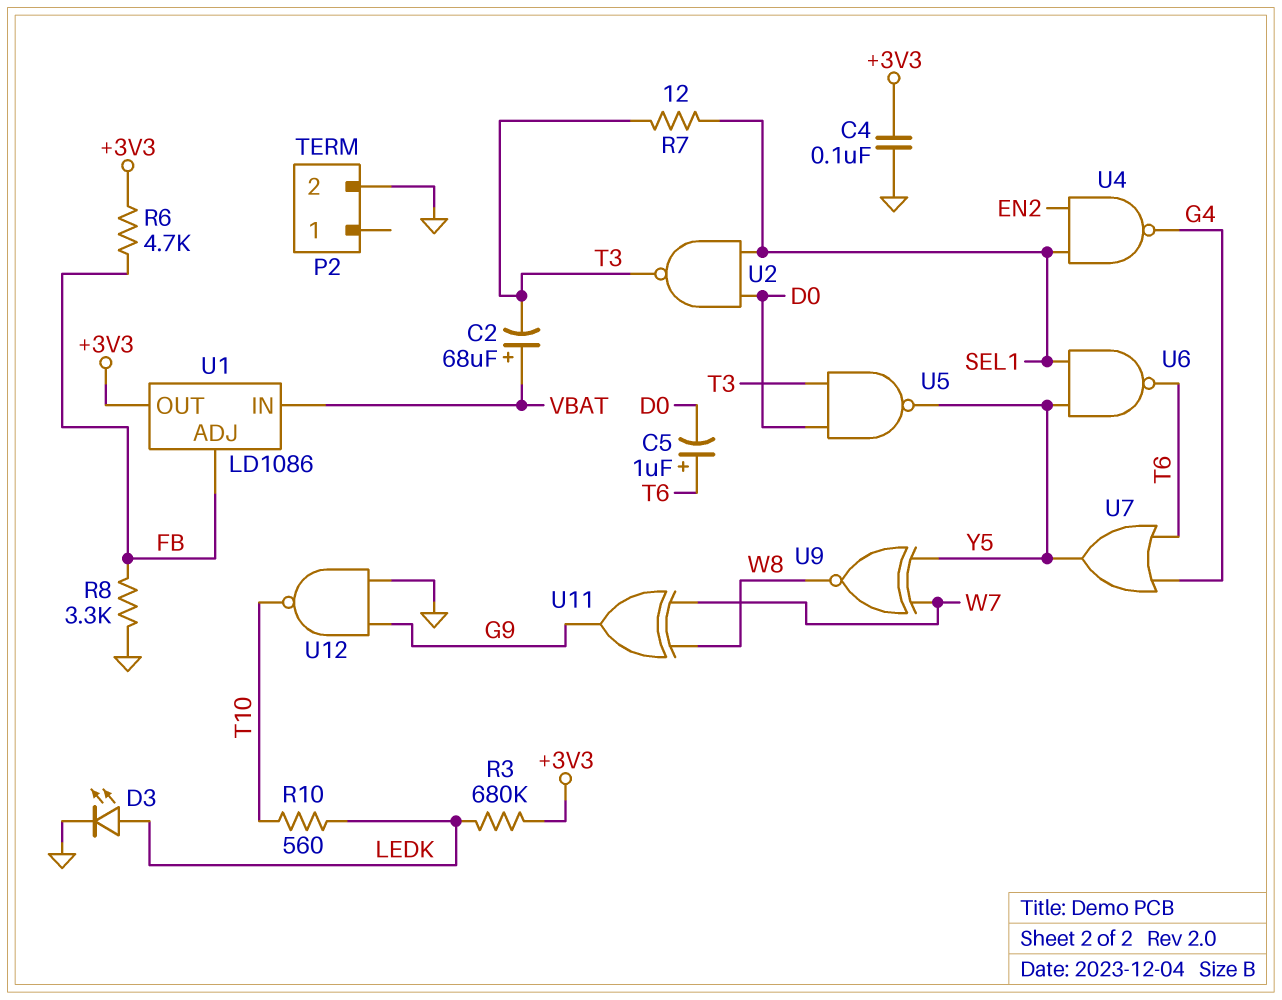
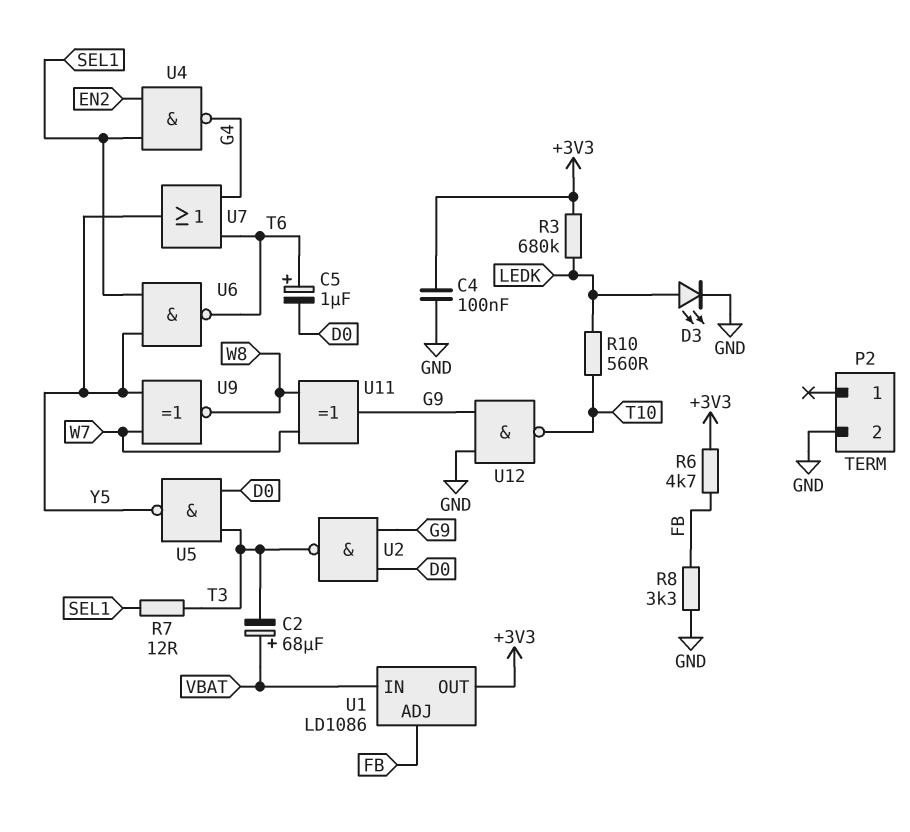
U2: NAND (in D0, in SEL1, out T3) -> NAND (in D0, in G9, out T3)

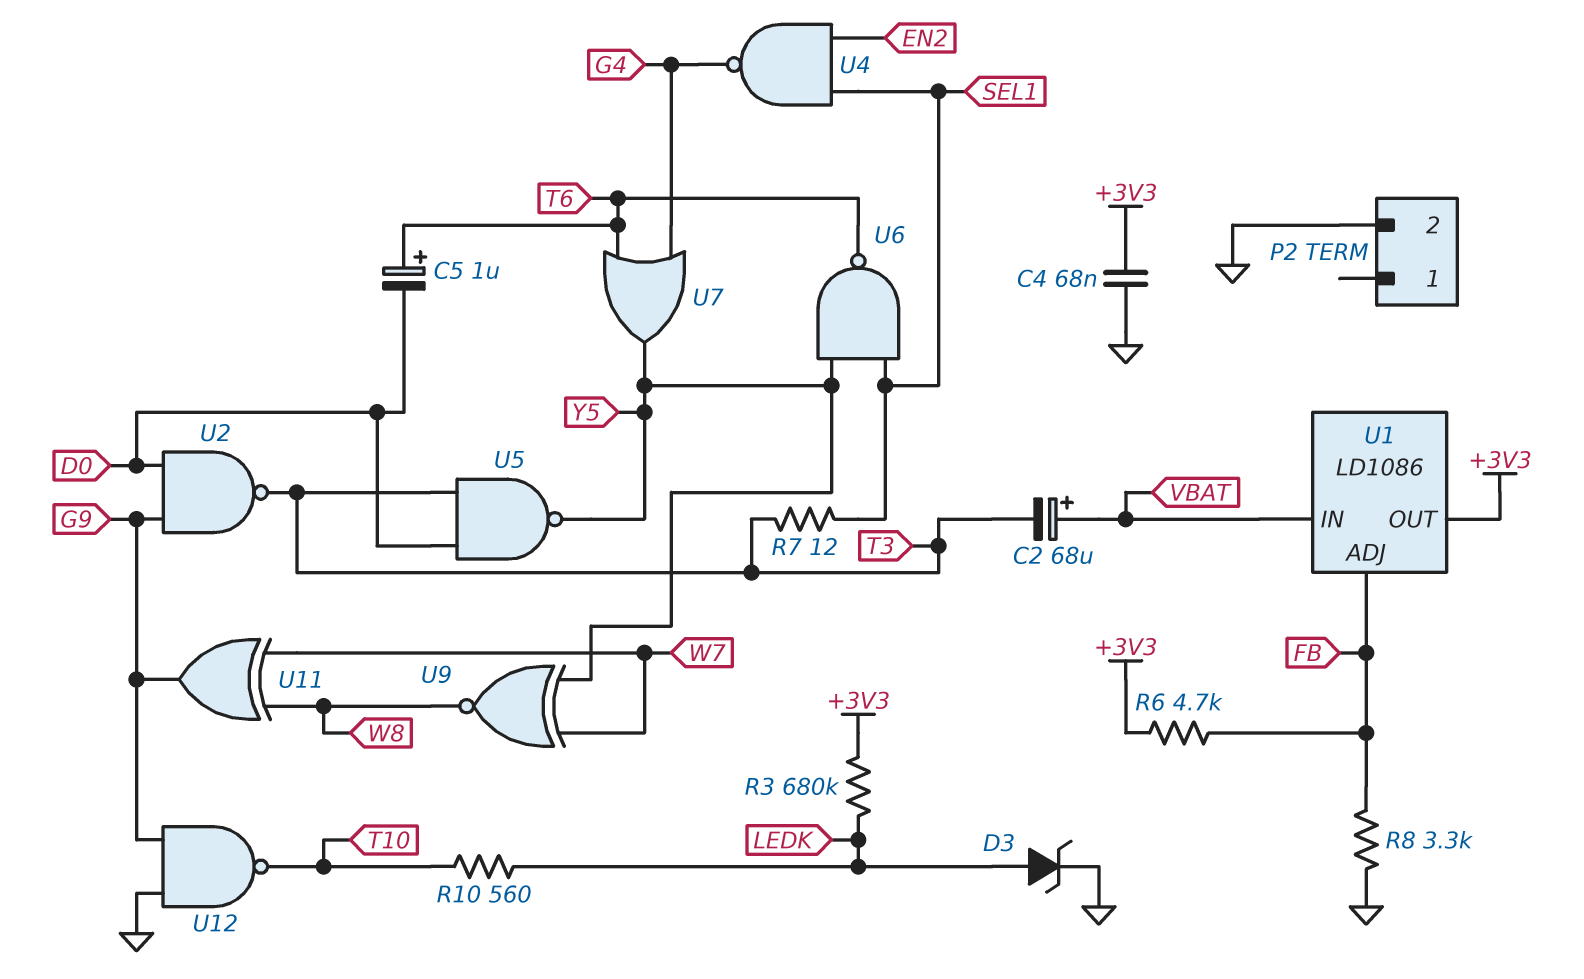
C4: 100nF (+3V3, GND) -> 68nF (+3V3, GND)
D3: LED (A LEDK, K GND) -> zener (A LEDK, K GND)

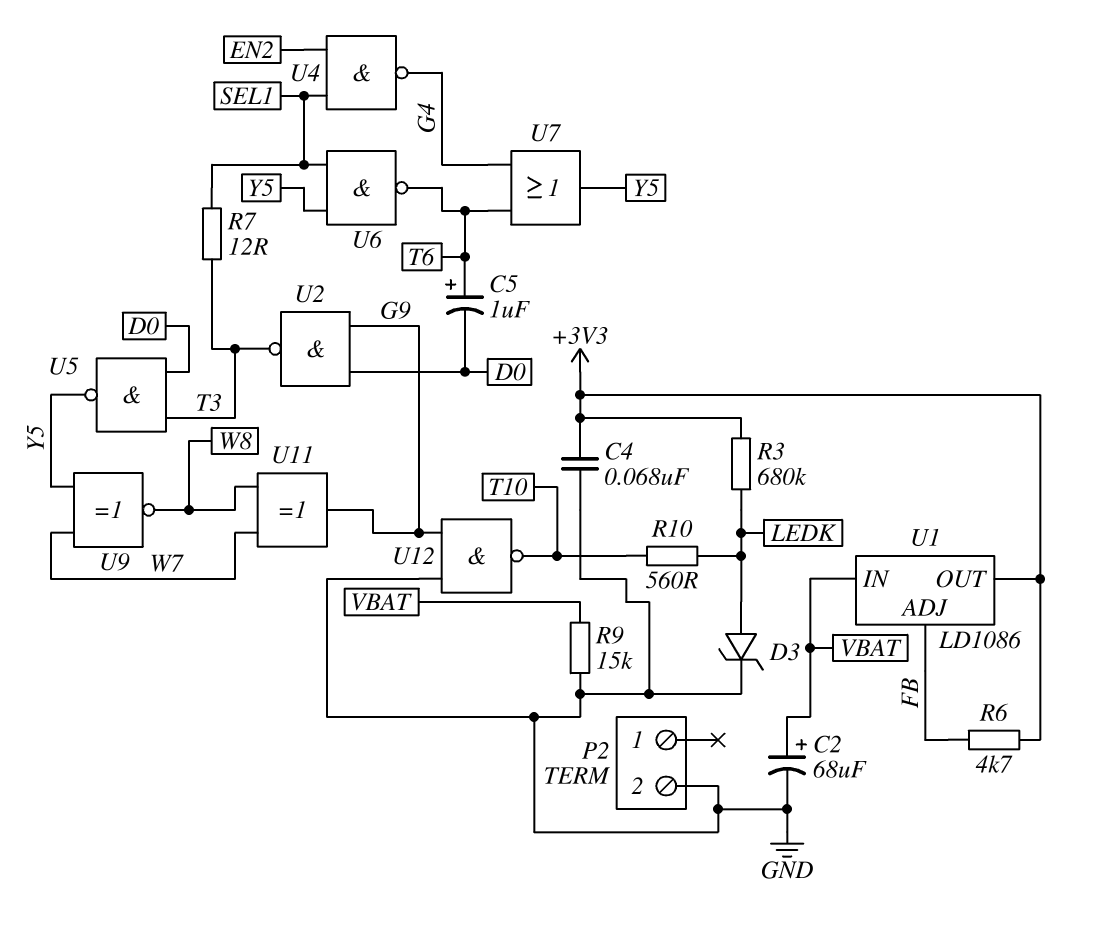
C2: 68uF (plus VBAT, minus T3) -> 68uF (plus VBAT, minus GND)
R8: 3.3k (FB, GND) -> none
R9: none -> 15k (GND, VBAT)

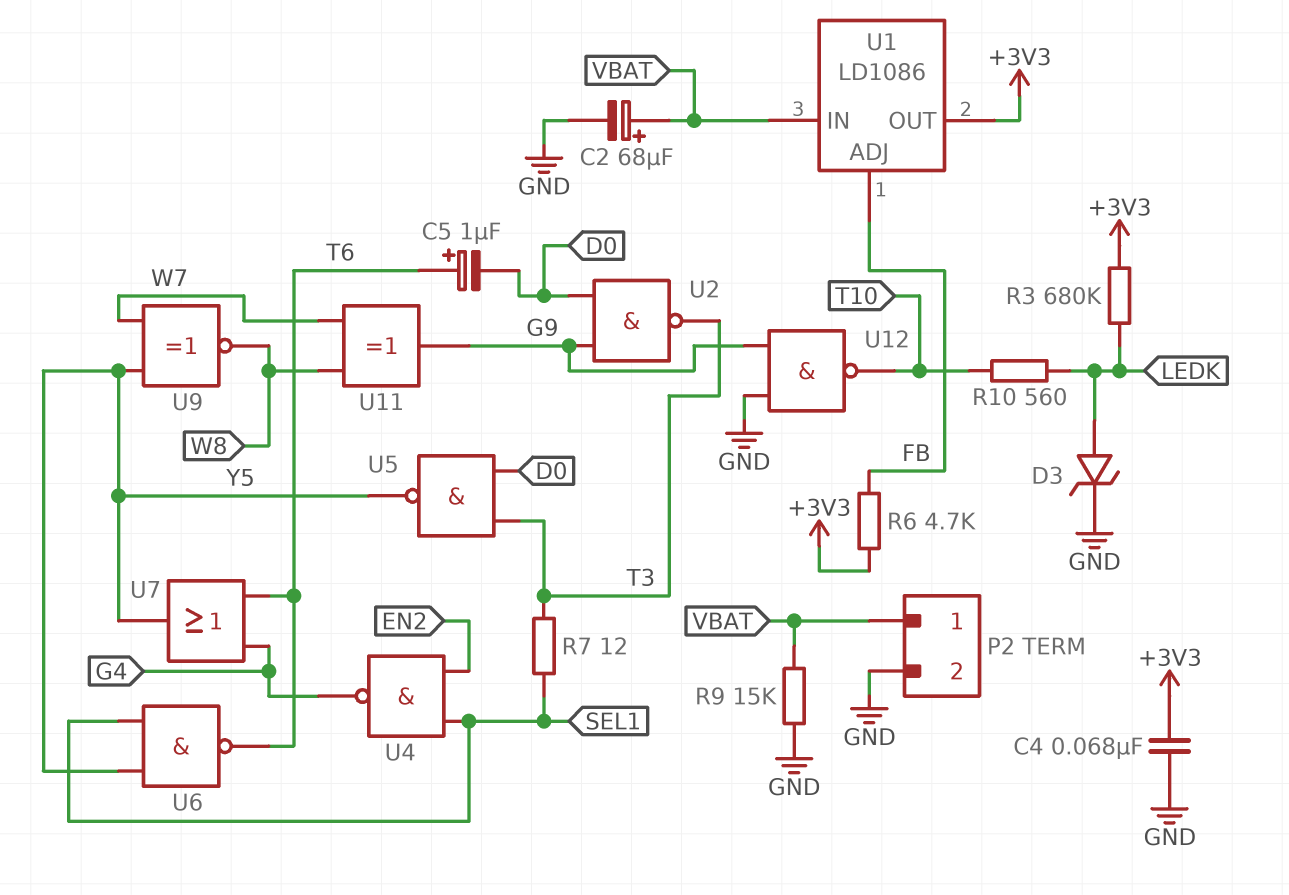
P2 pin 1: none -> VBAT

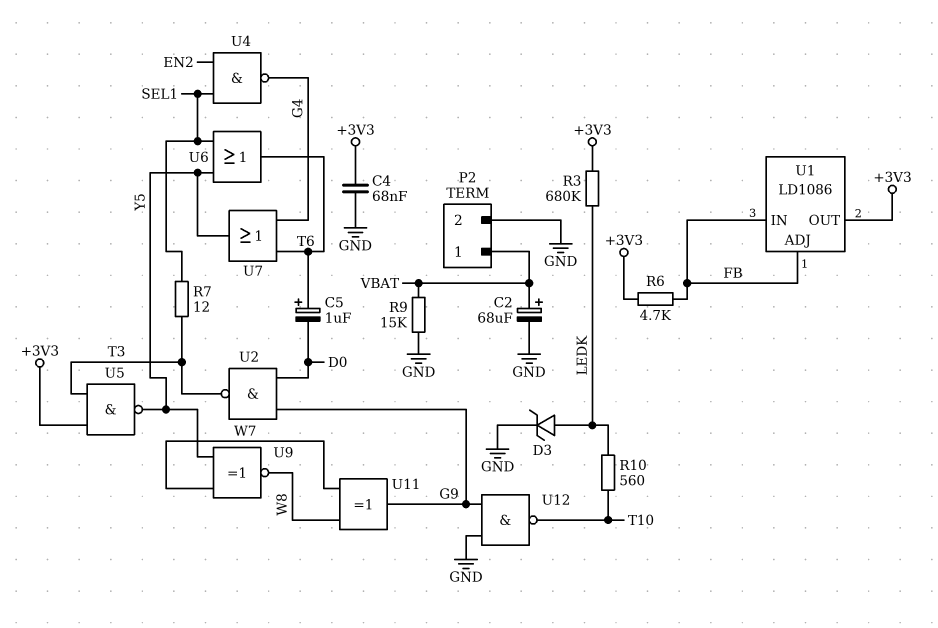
U1 pin IN: VBAT -> FB
U5: NAND (in D0, in T3, out Y5) -> NAND (in +3V3, in T3, out Y5)
U6: NAND (in SEL1, in Y5, out T6) -> OR (in SEL1, in Y5, out T6)

